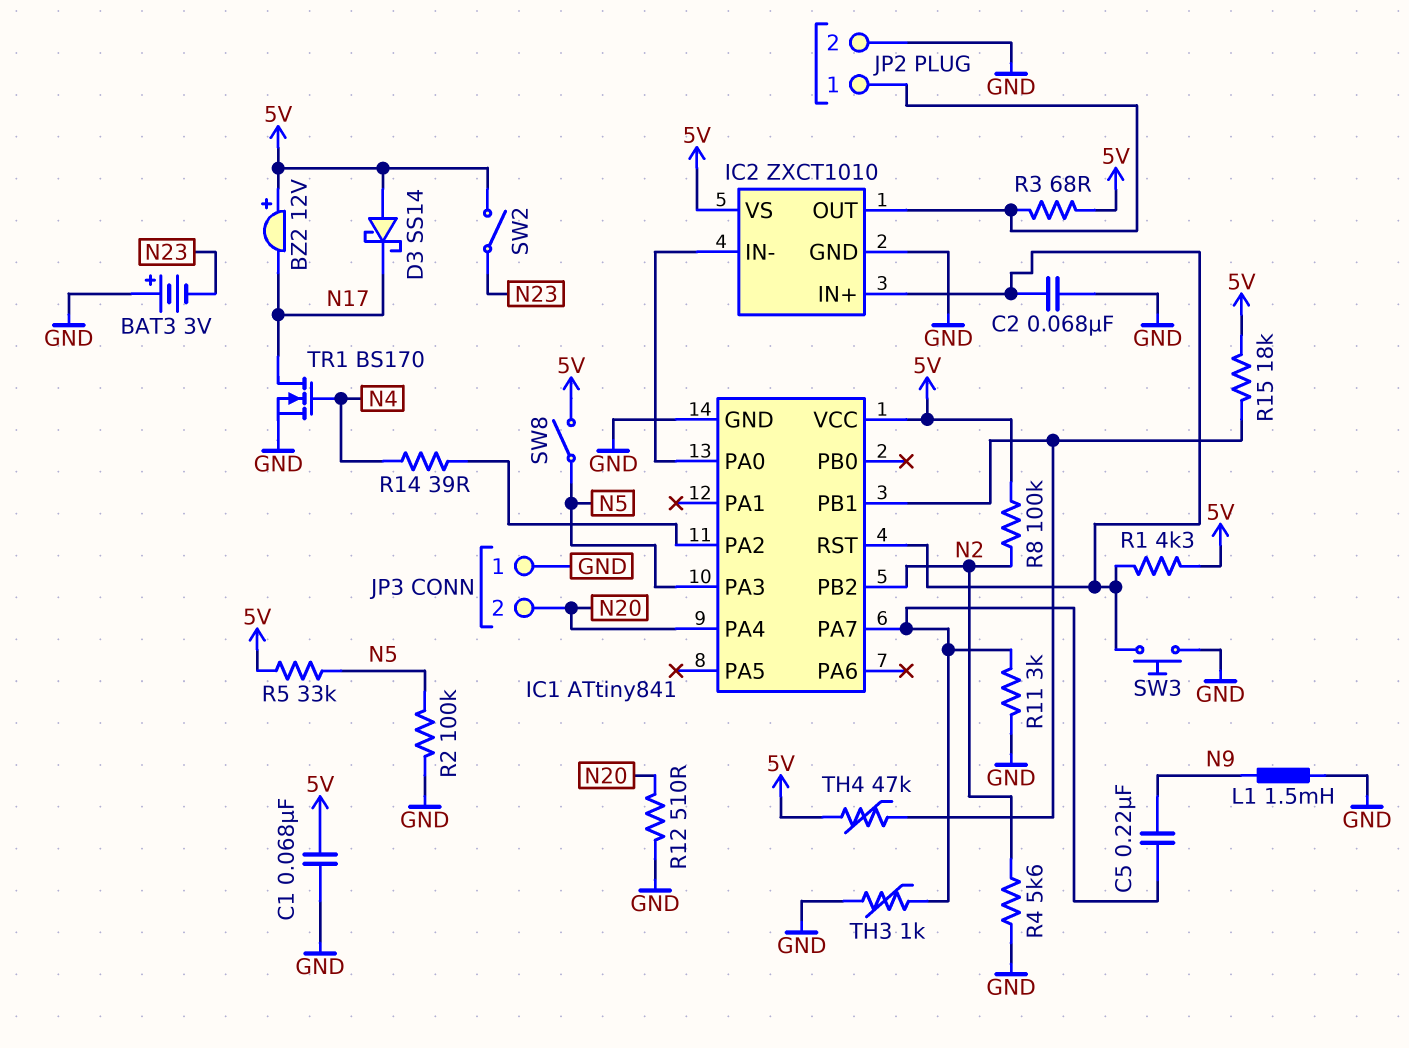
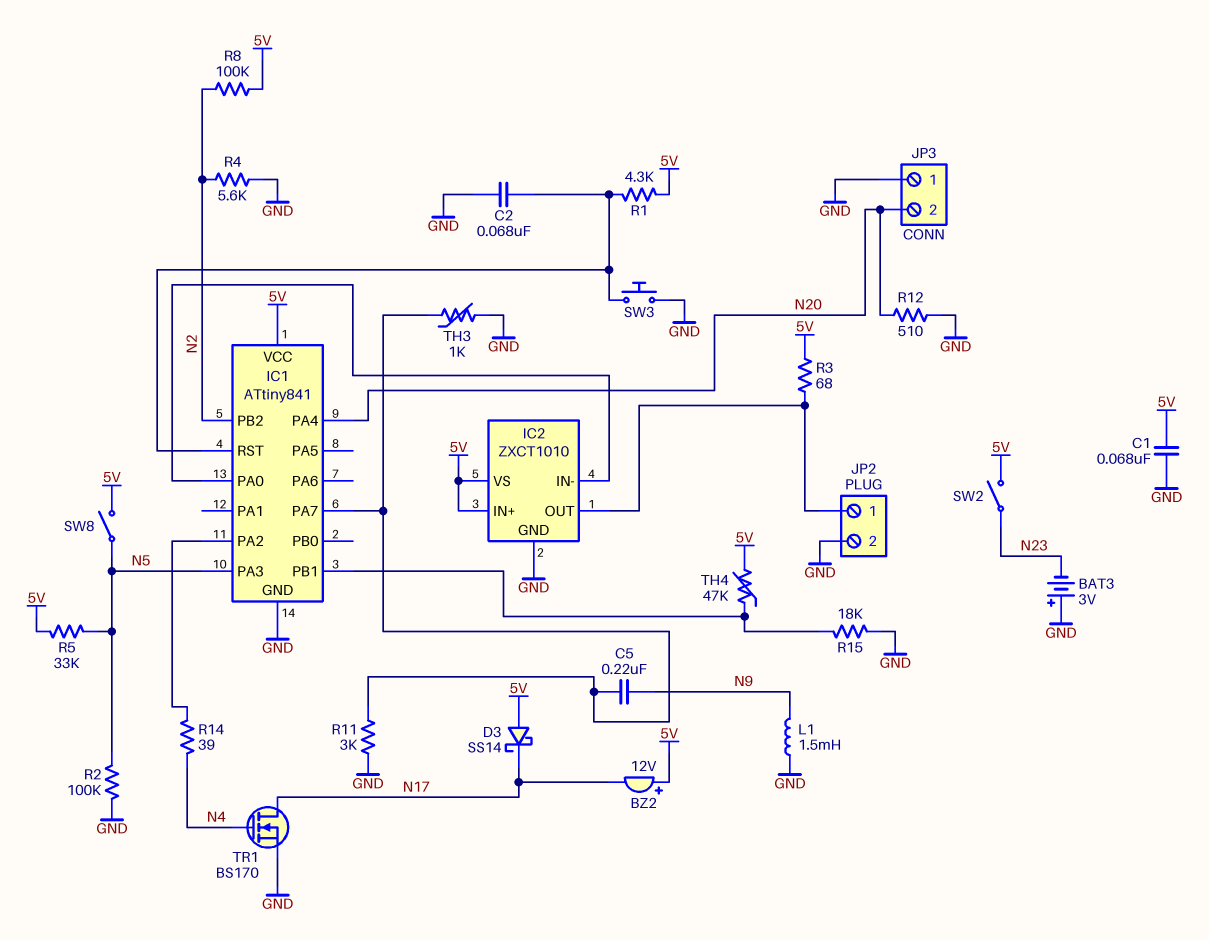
IC2 pin IN+: IC1/RST -> 5V
R15: 18k (5V, IC1/PB1) -> 18k (GND, IC1/PB1)

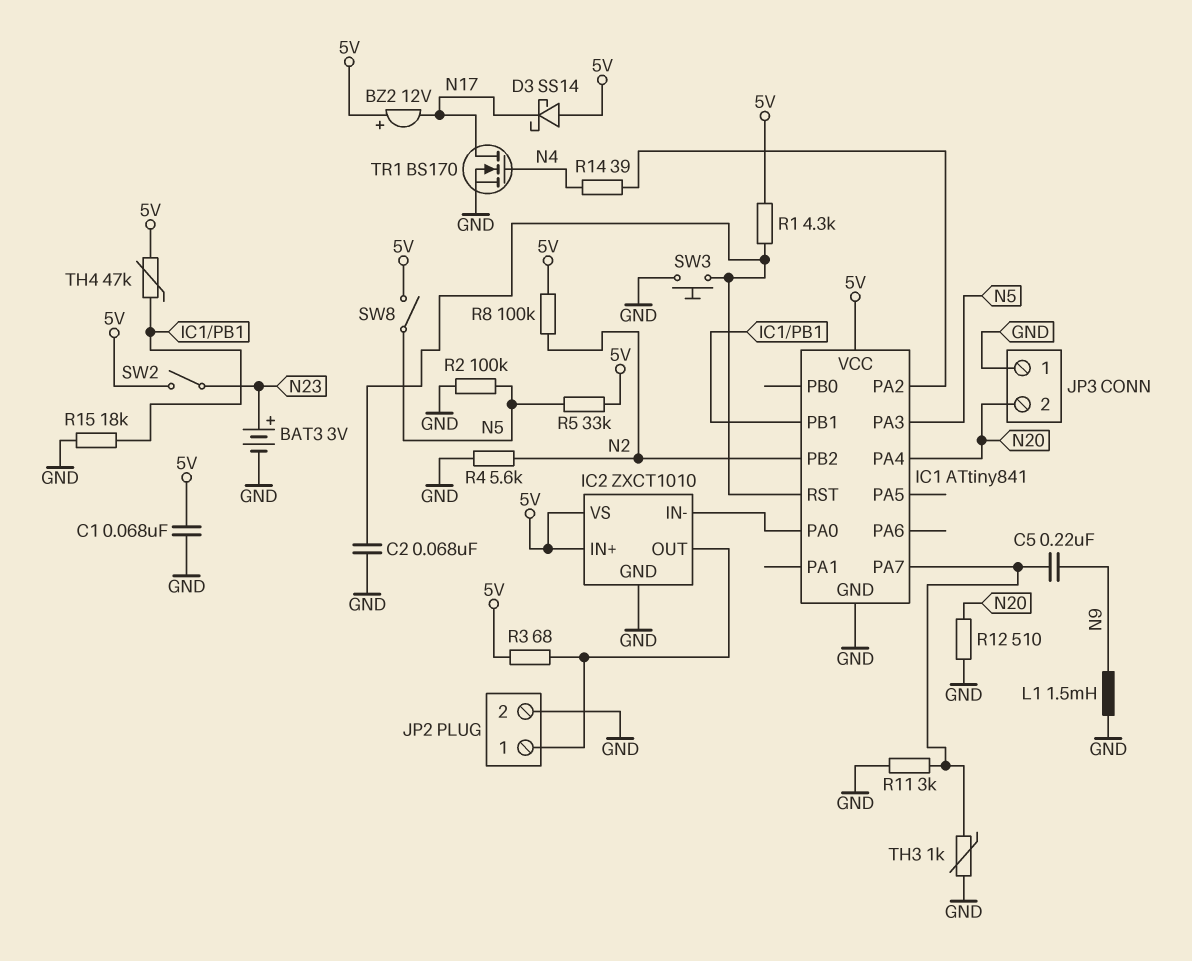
BAT3: 3V (plus GND, minus N23) -> 3V (plus N23, minus GND)

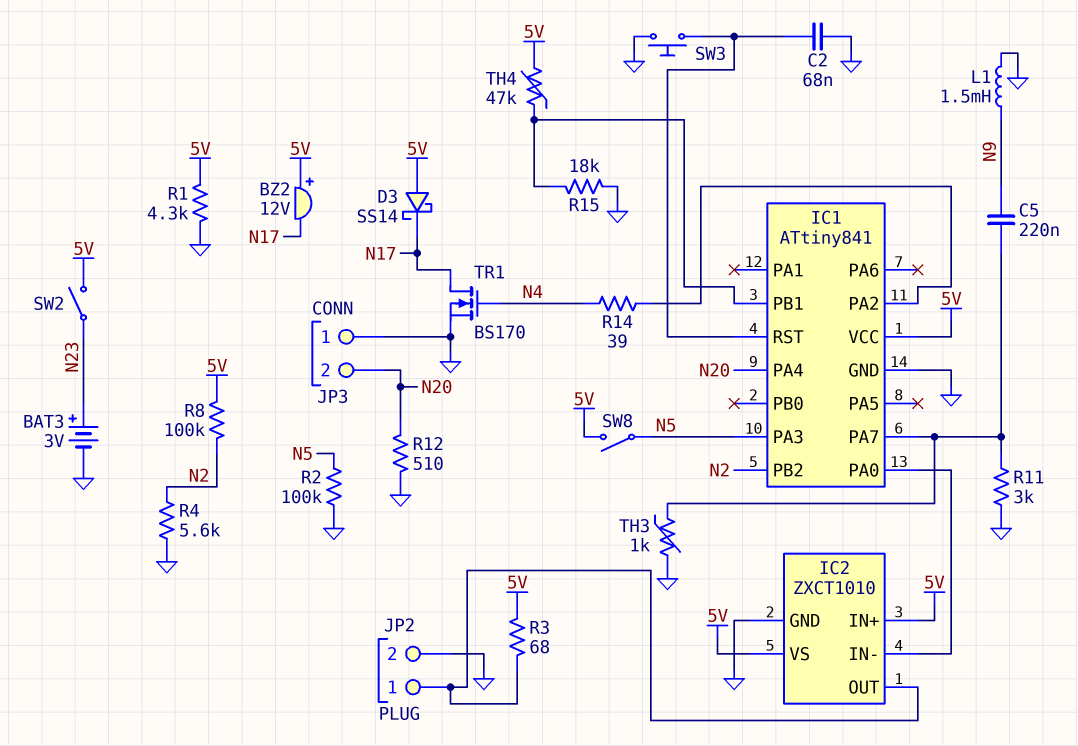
C1: 68nF (5V, GND) -> none
R1: 4.3k (5V, IC1/RST) -> 4.3k (5V, GND)
R5: 33k (5V, N5) -> none

